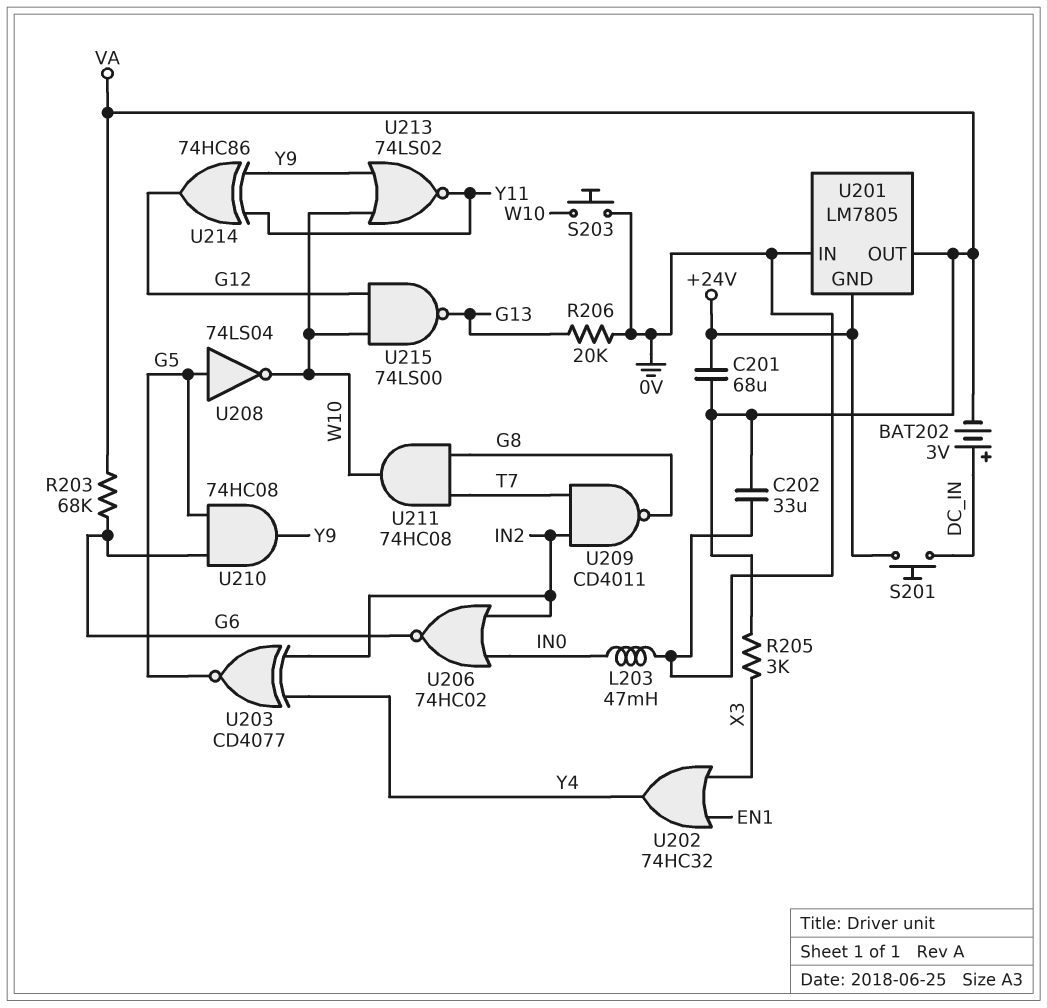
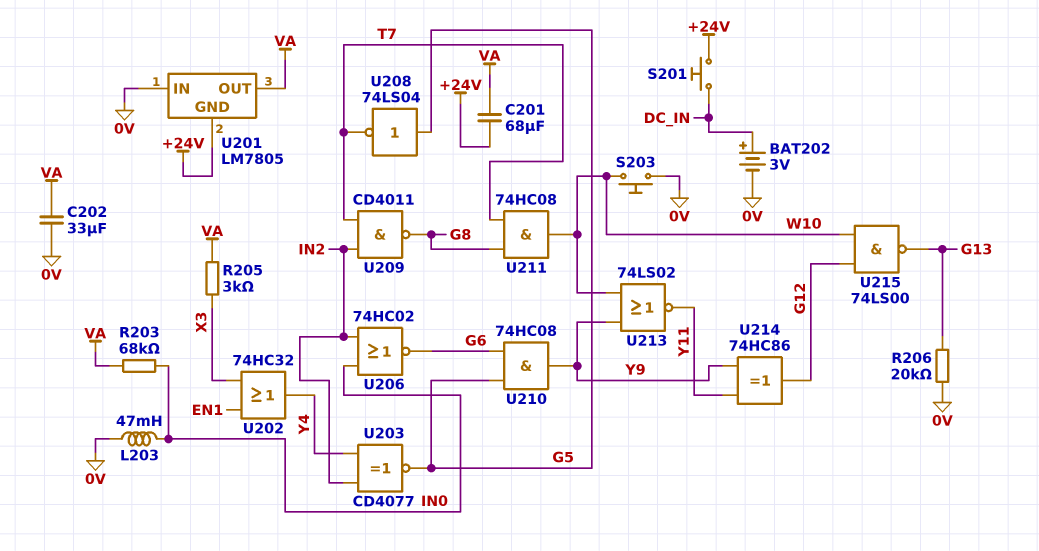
BAT202: 3V (plus DC_IN, minus VA) -> 3V (plus DC_IN, minus 0V)
R203: 68k (G6, VA) -> 68k (IN0, VA)
U208: NOT 74LS04 (in G5, out W10) -> NOT 74LS04 (in G5, out T7)

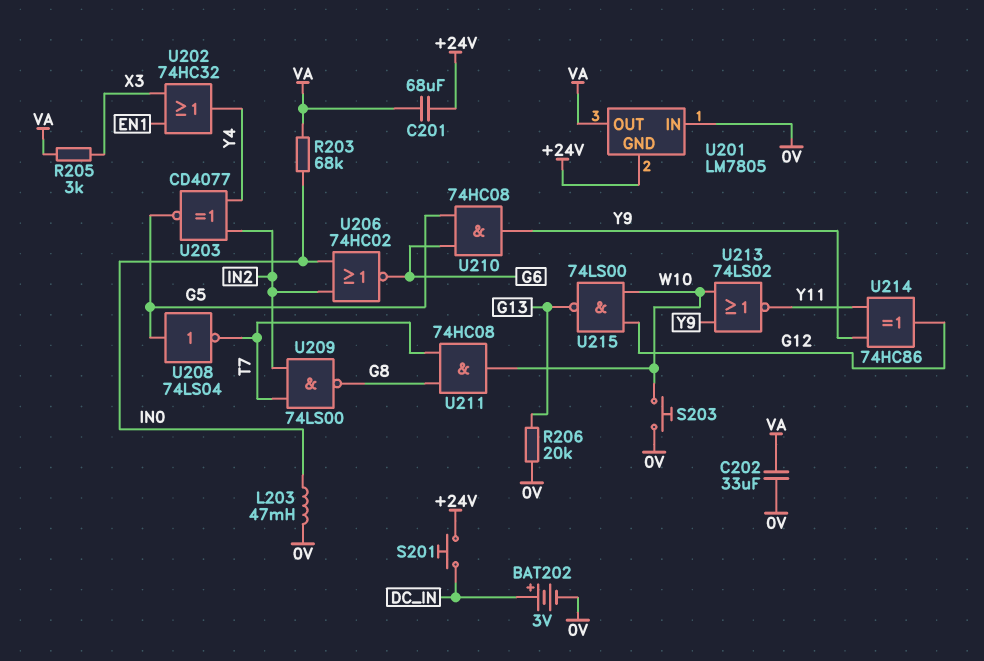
U209: NAND CD4011 (in IN2, in T7, out G8) -> NAND 74LS00 (in IN2, in T7, out G8)

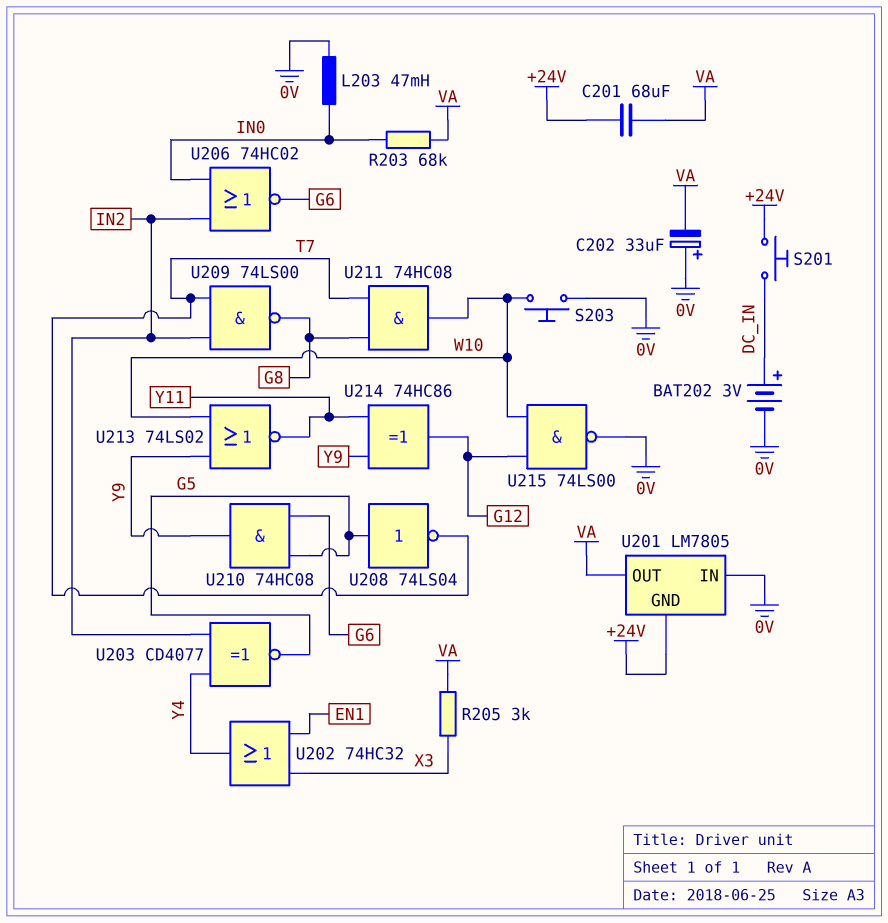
C202: 33uF (0V, VA) -> 33uF (plus 0V, minus VA)
R206: 20k (0V, G13) -> none
U215: NAND 74LS00 (in G12, in W10, out G13) -> NAND 74LS00 (in G12, in W10, out 0V)

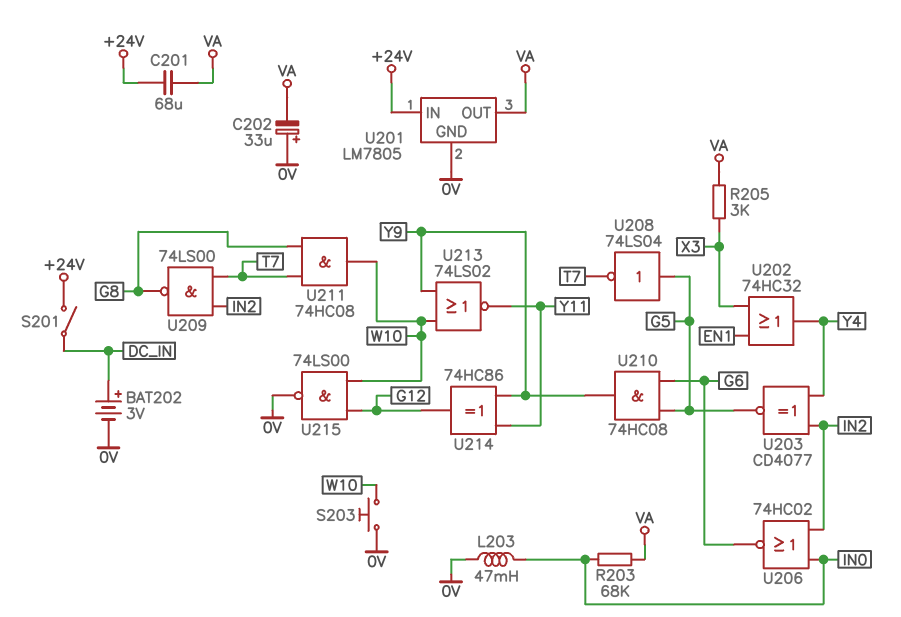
S201: button (+24V, DC_IN) -> switch (+24V, DC_IN)
U201 pin GND: +24V -> 0V
U201 pin IN: 0V -> +24V

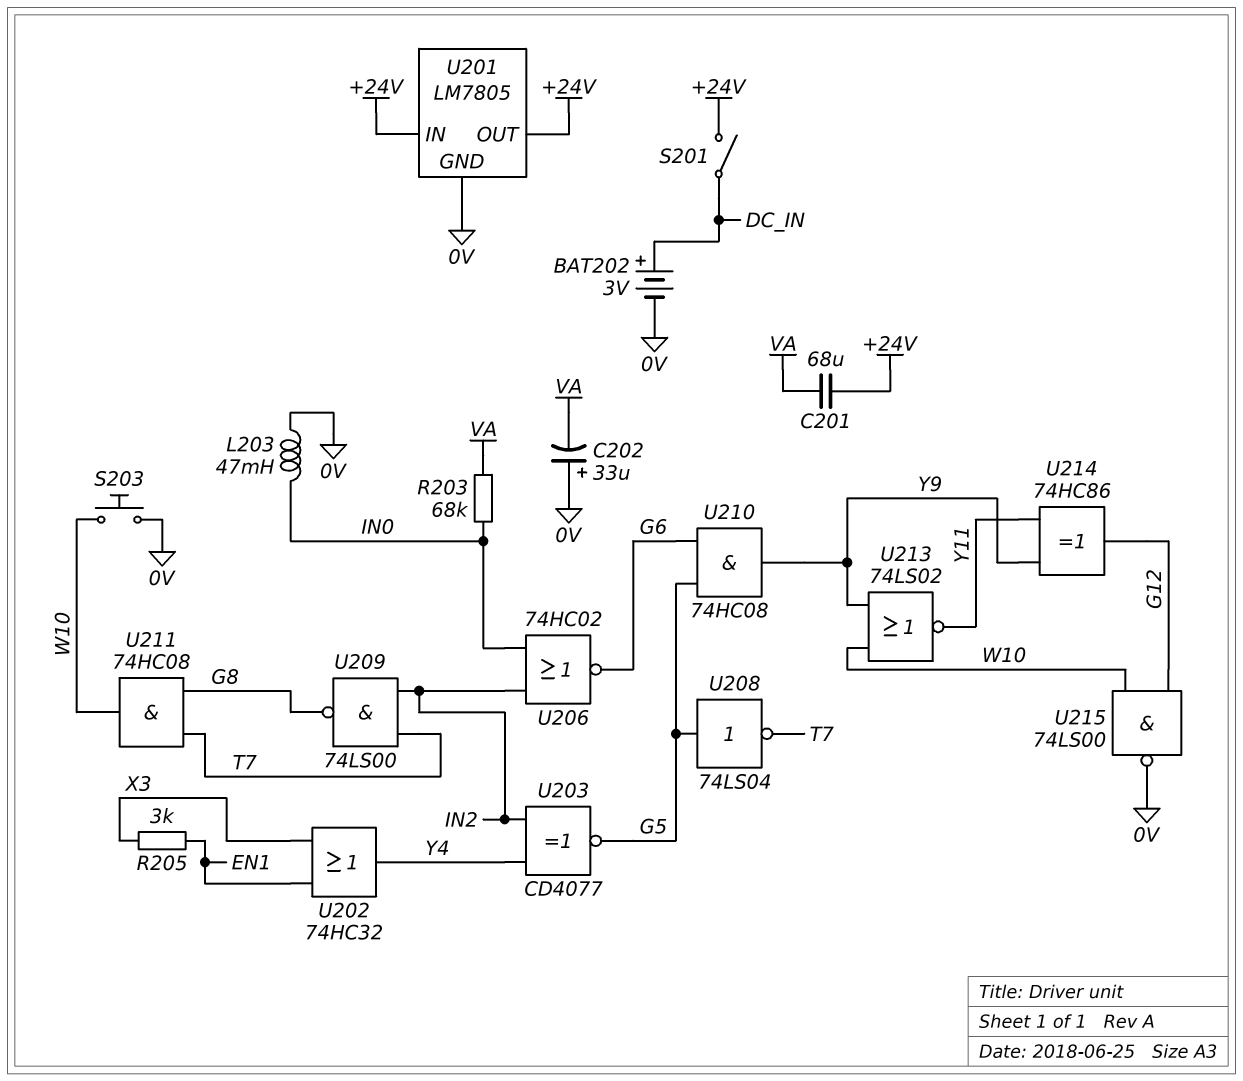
R205: 3k (VA, X3) -> 3k (EN1, X3)
U201 pin OUT: VA -> +24V

